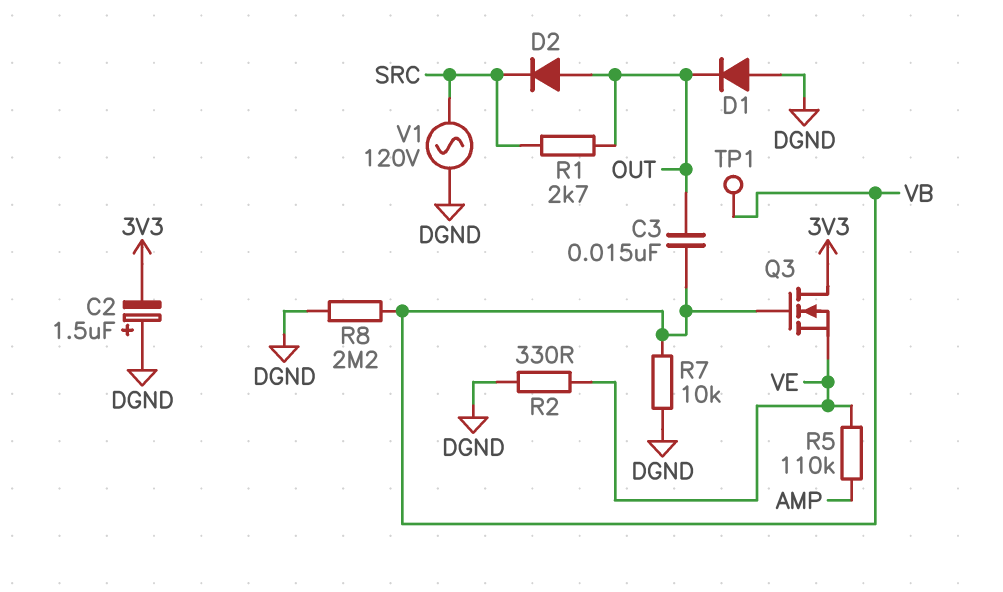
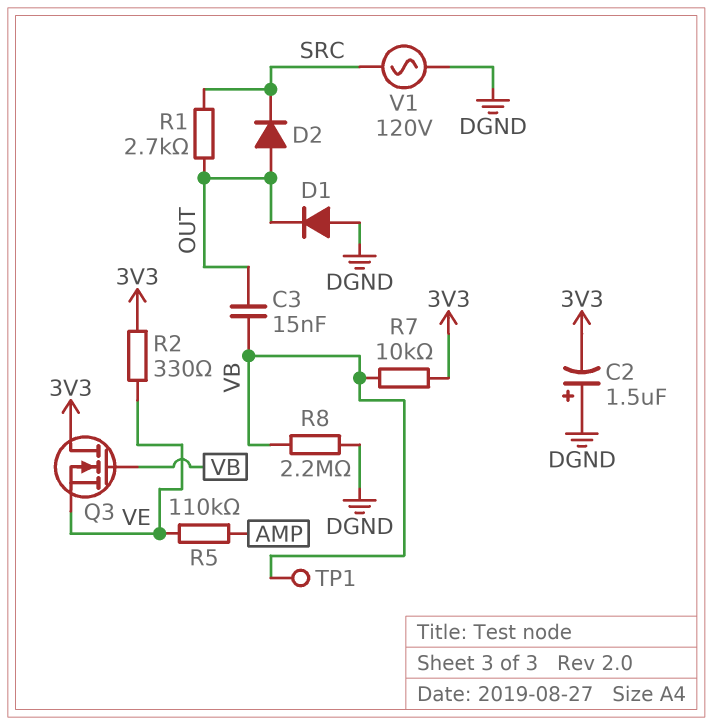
R2: 330 (DGND, VE) -> 330 (3V3, VE)
R7: 10k (DGND, VB) -> 10k (3V3, VB)

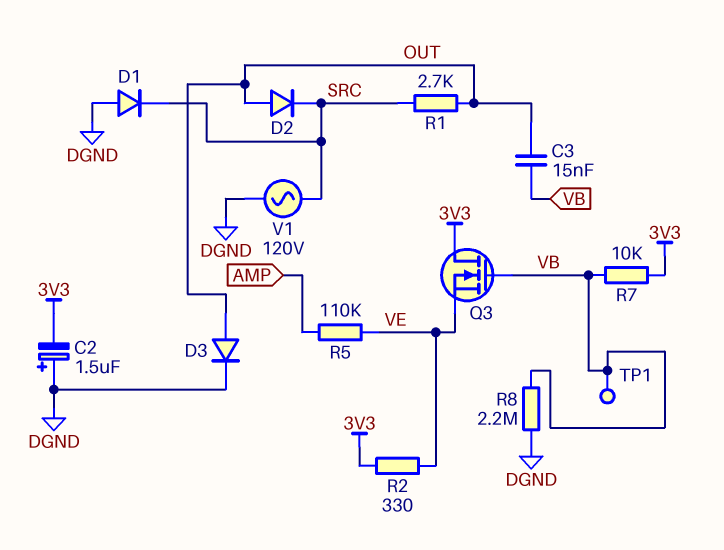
D1: diode (A DGND, K OUT) -> diode (A DGND, K SRC)
D3: none -> diode (A OUT, K DGND)

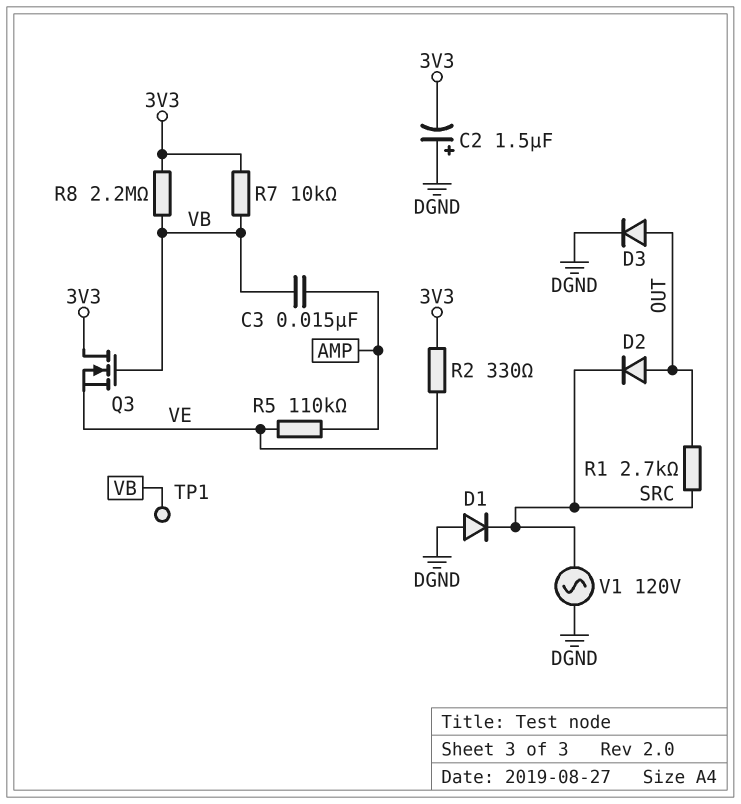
C3: 15nF (OUT, VB) -> 15nF (AMP, VB)
R8: 2.2M (DGND, VB) -> 2.2M (3V3, VB)

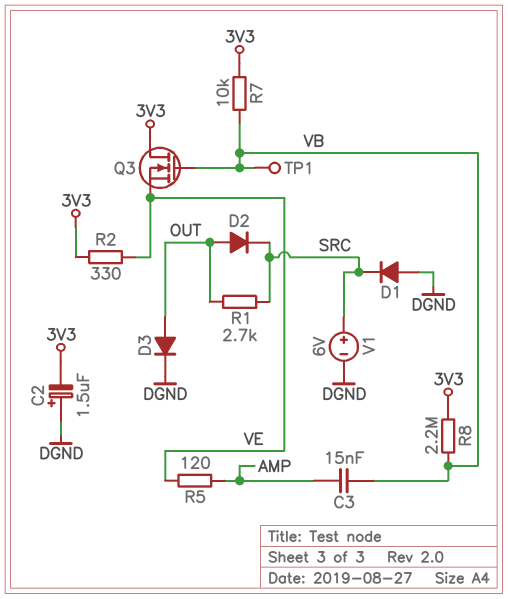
R5: 110k (AMP, VE) -> 120 (AMP, VE)
V1: AC 120V (DGND, SRC) -> 6V (plus SRC, minus DGND)

